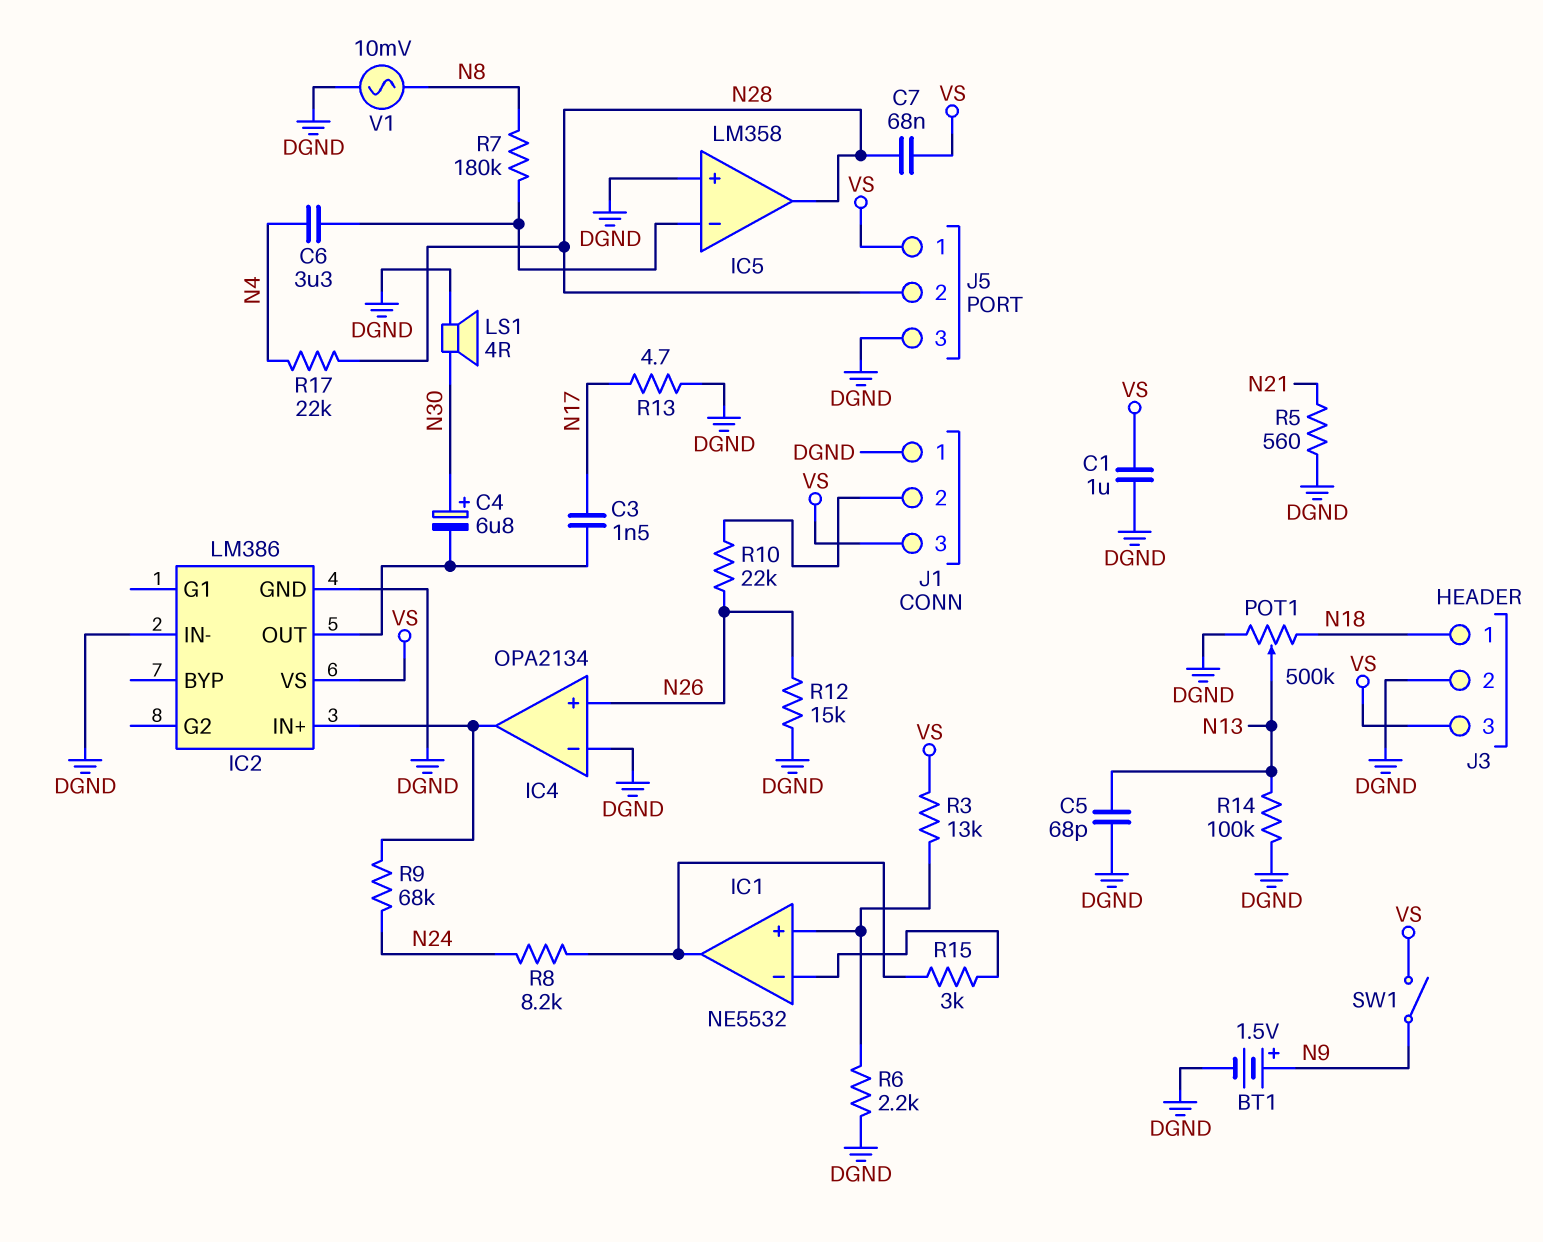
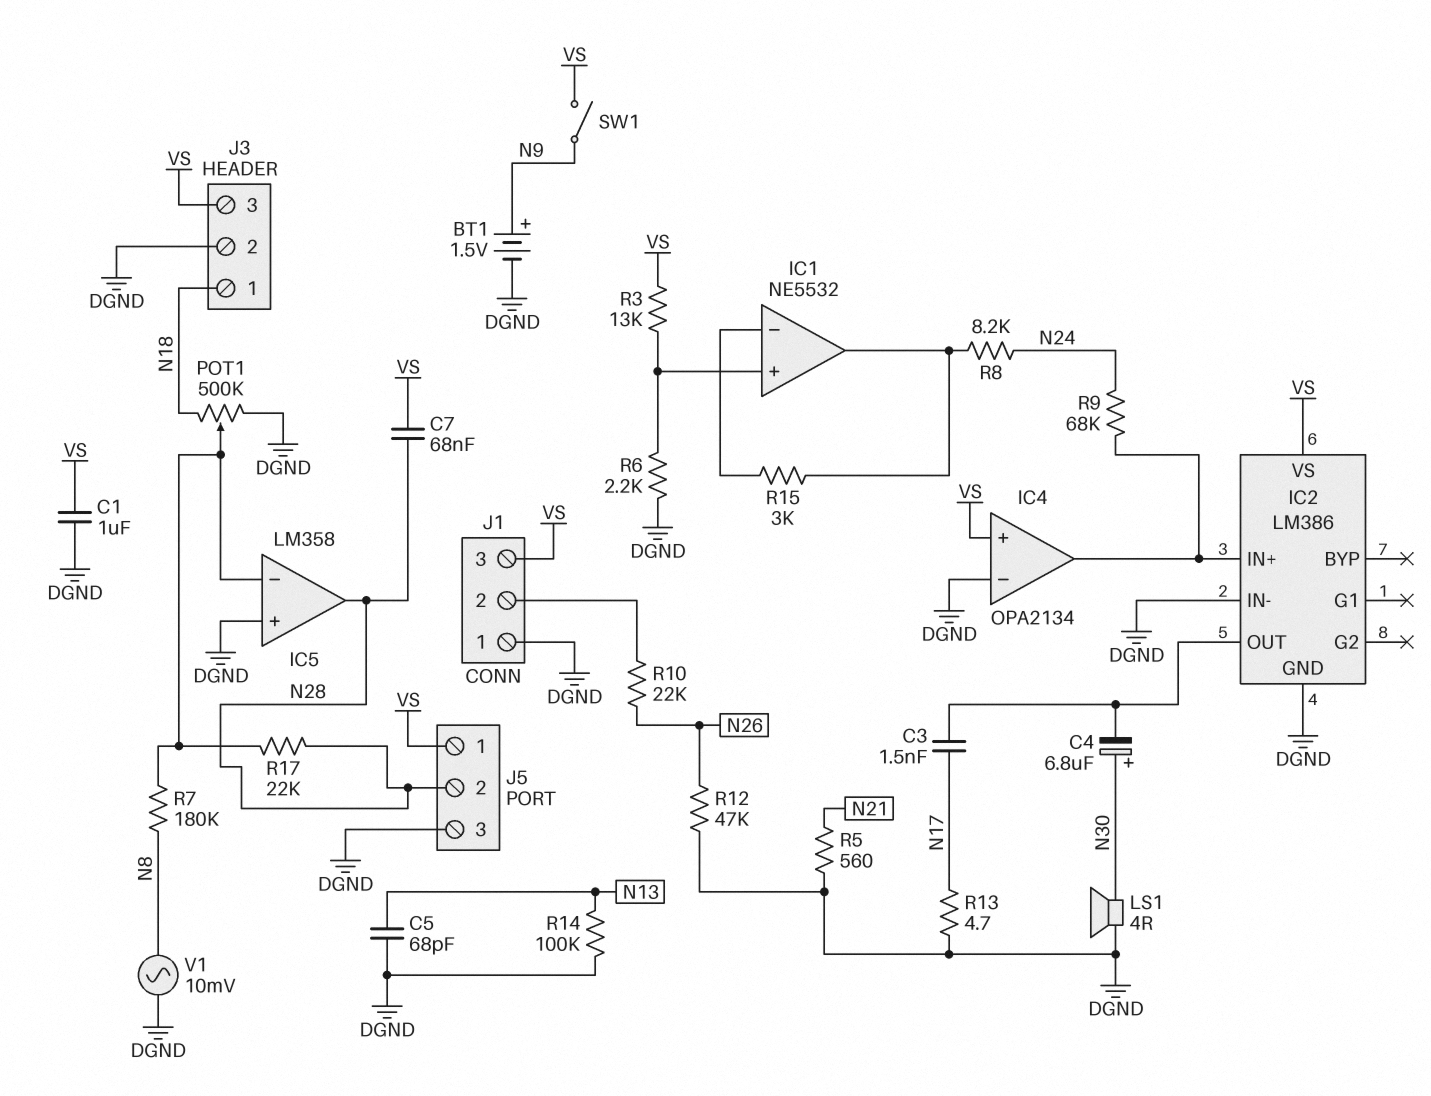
C6: 3.3uF (IC5/in-, N4) -> none
IC4 pin in+: N26 -> VS
POT1: 500k (DGND, N18, wiper N13) -> 500k (DGND, N18, wiper IC5/in-)
R12: 15k (DGND, N26) -> 47k (DGND, N26)
R17: 22k (N4, N28) -> 22k (IC5/in-, N28)

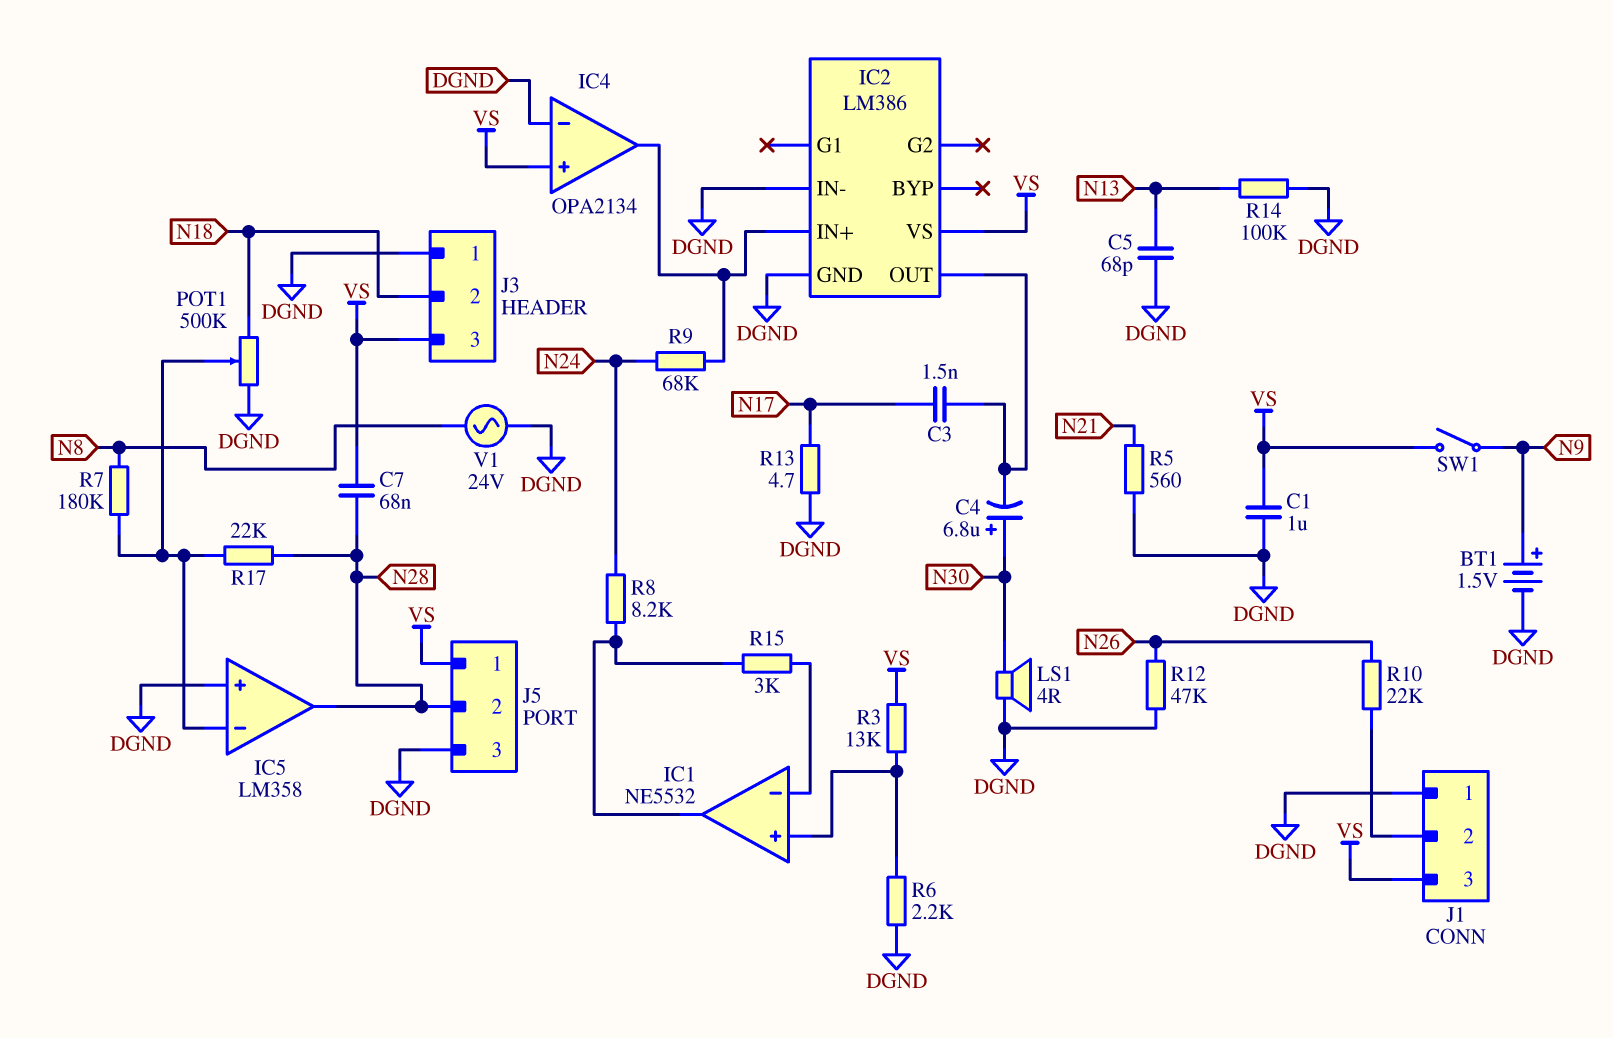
J3 pin 1: N18 -> DGND
J3 pin 2: DGND -> N18
V1: AC 10mV (DGND, N8) -> AC 24V (DGND, N8)

